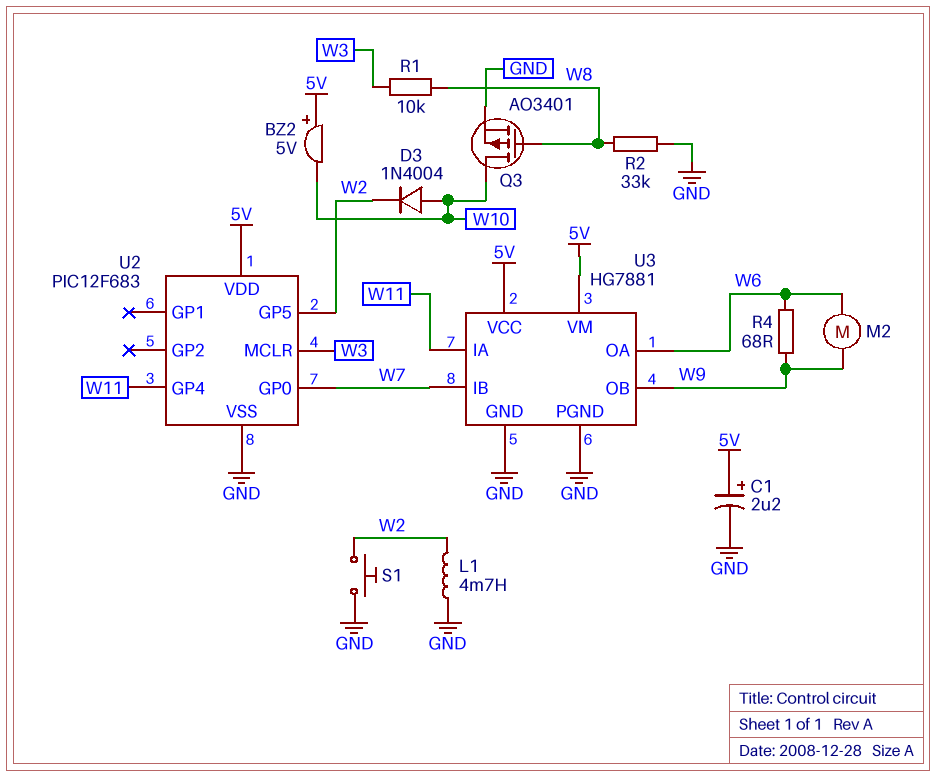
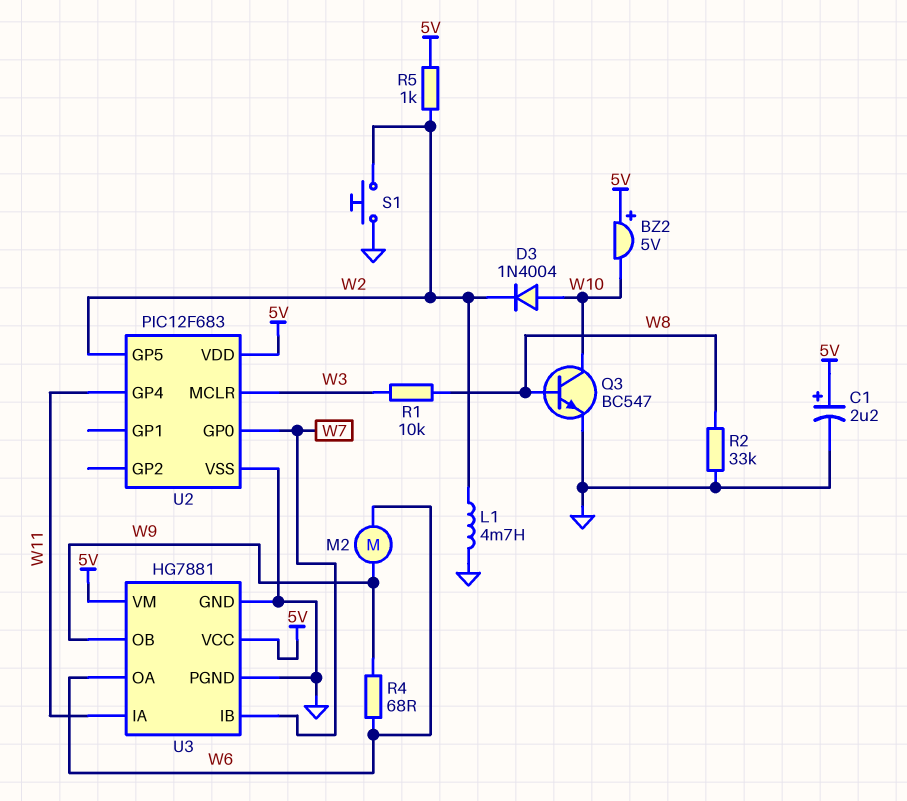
Q3: PMOS AO3401 (G W8, D W10, S GND) -> NPN BC547 (B W8, C W10, E GND)
R5: none -> 1k (5V, W2)

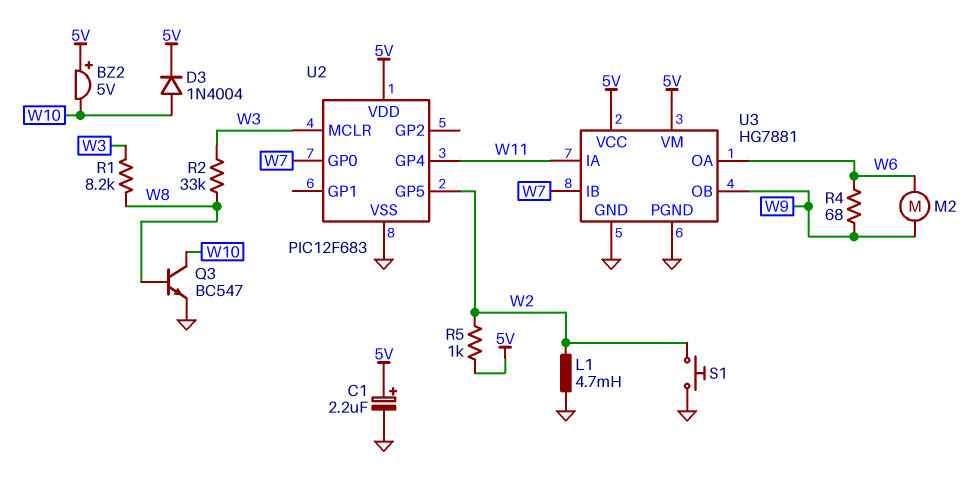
D3: diode 1N4004 (A W10, K W2) -> diode 1N4004 (A W10, K 5V)
R1: 10k (W3, W8) -> 8.2k (W3, W8)
R2: 33k (GND, W8) -> 33k (W3, W8)

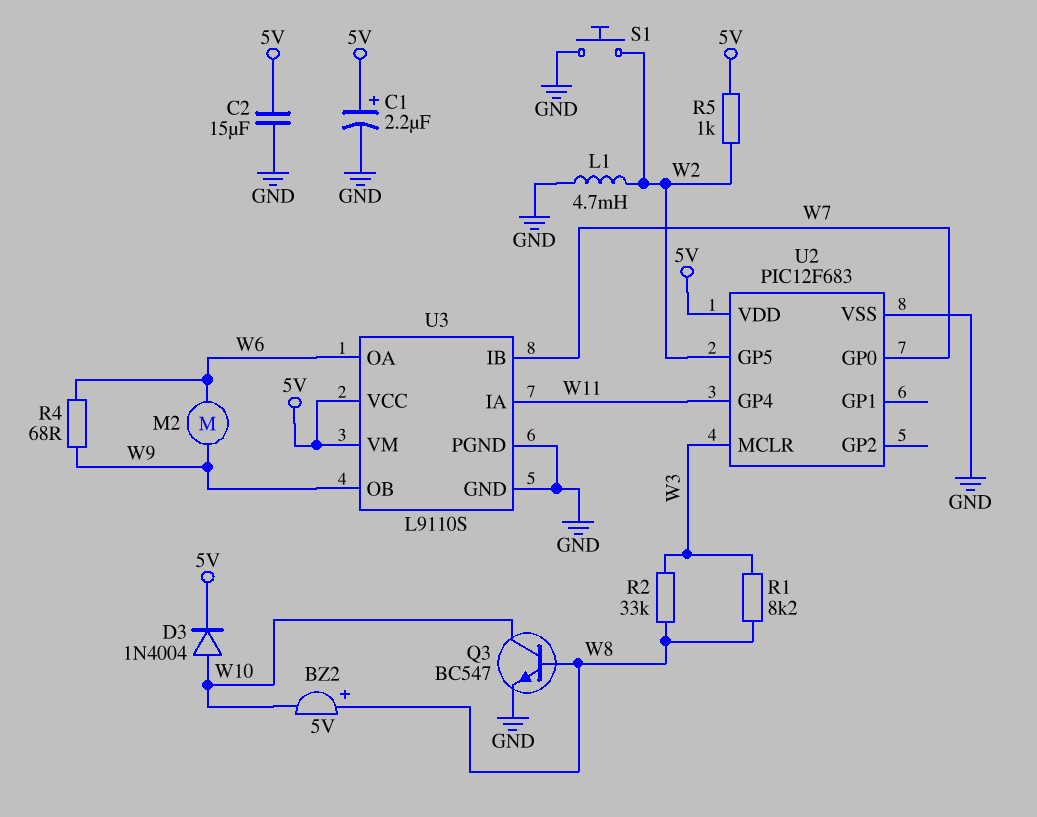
BZ2: buzzer 5V (plus 5V, minus W10) -> buzzer 5V (plus W8, minus W10)
C2: none -> 15uF (5V, GND)
U3: HG7881 -> L9110S

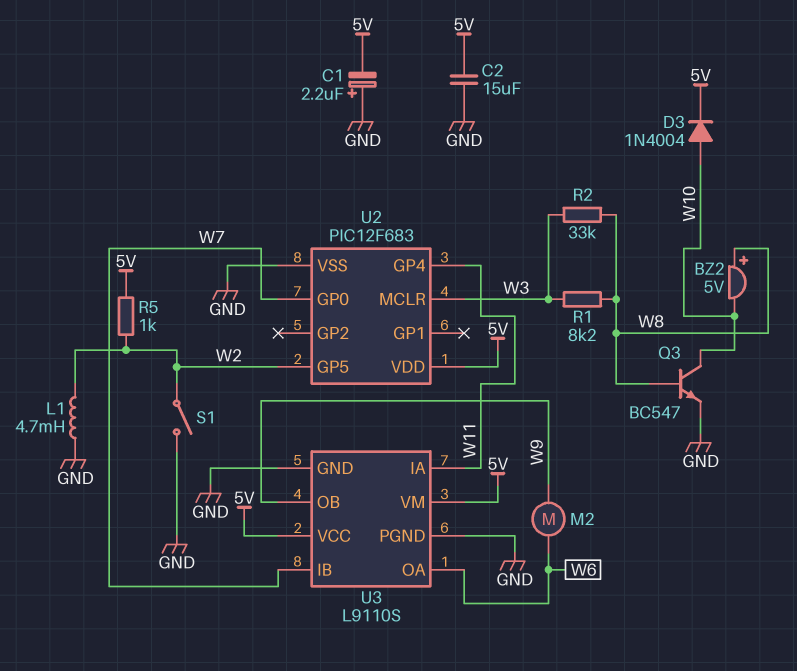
C1: 2.2uF (plus 5V, minus GND) -> 2.2uF (plus GND, minus 5V)
R4: 68 (W6, W9) -> none
S1: button (GND, W2) -> switch (GND, W2)

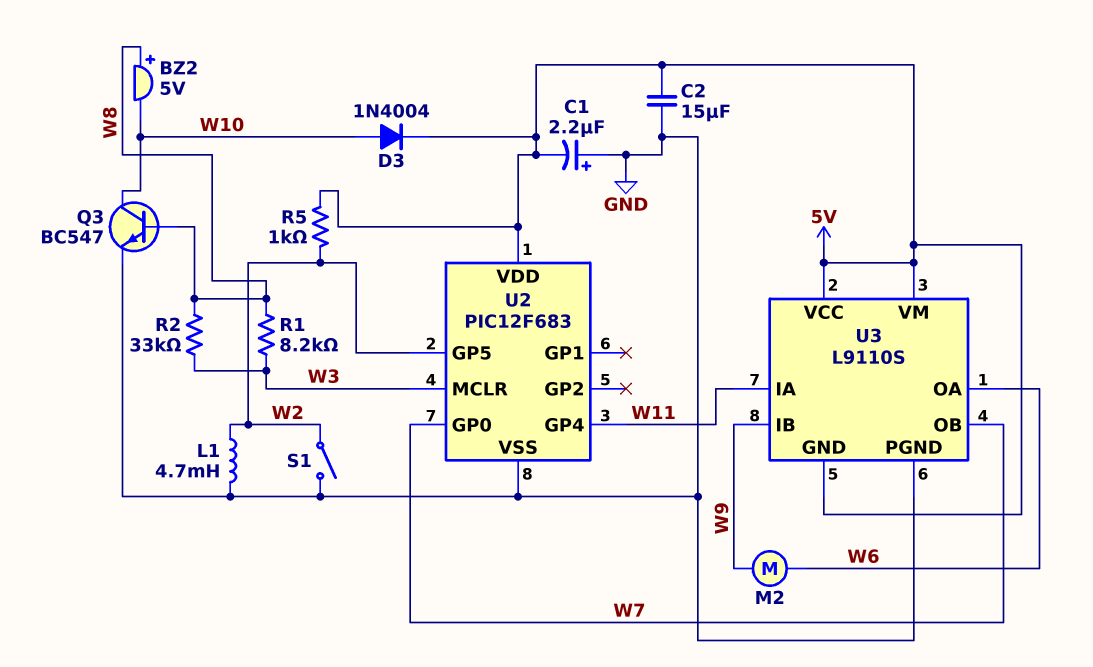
U3 pin GND: GND -> 5V
U3 pin IB: W7 -> W9
U3 pin OB: W9 -> W7

